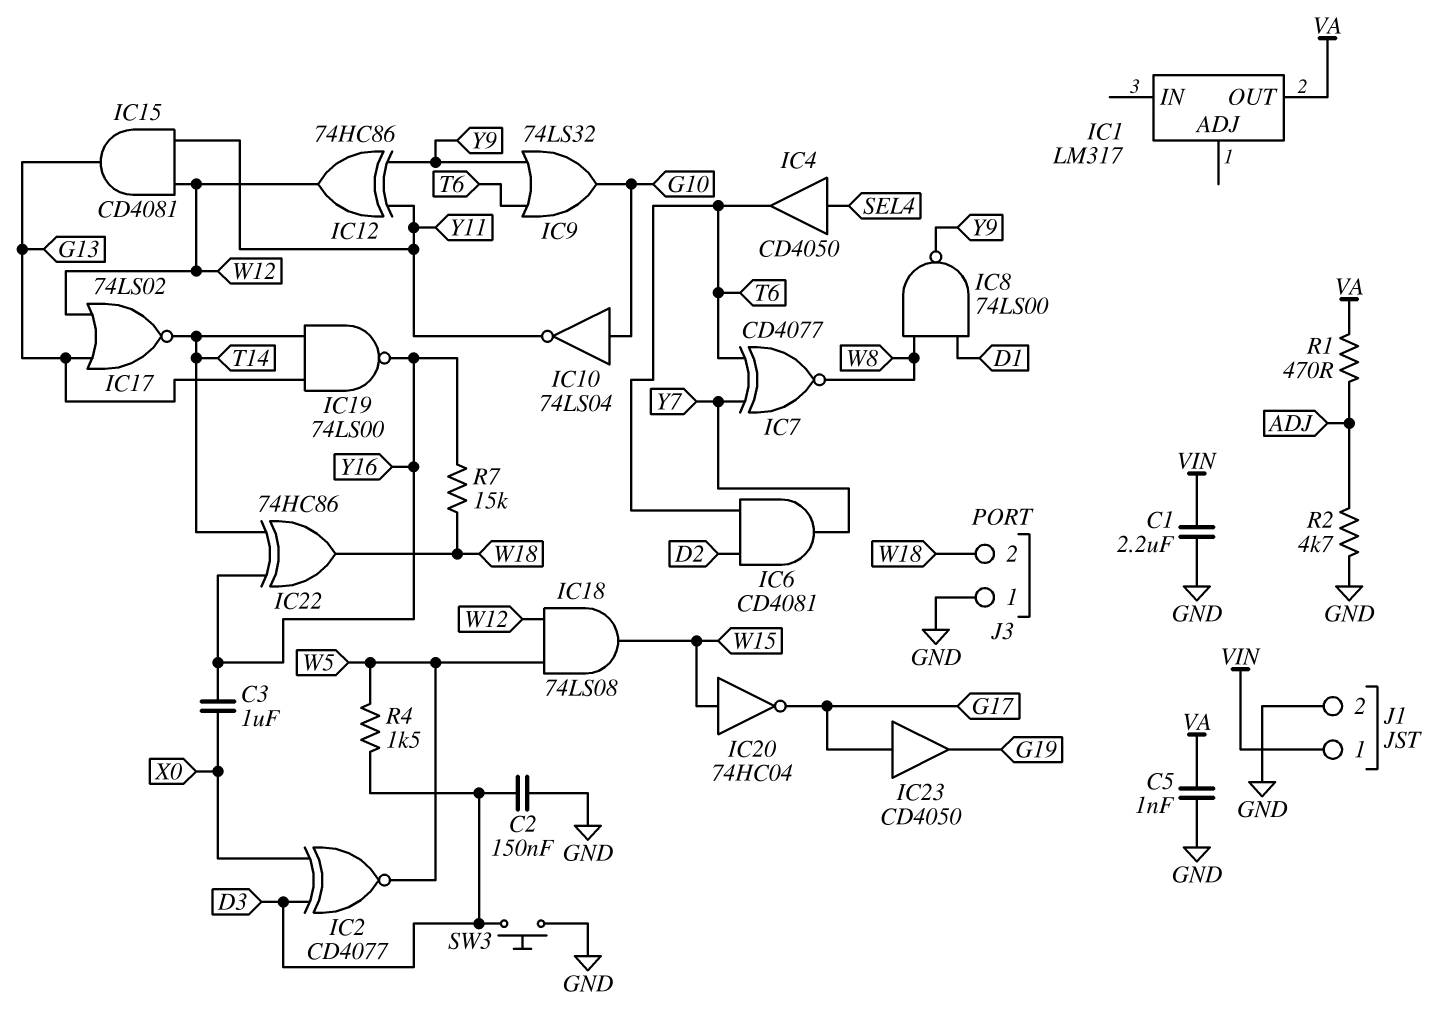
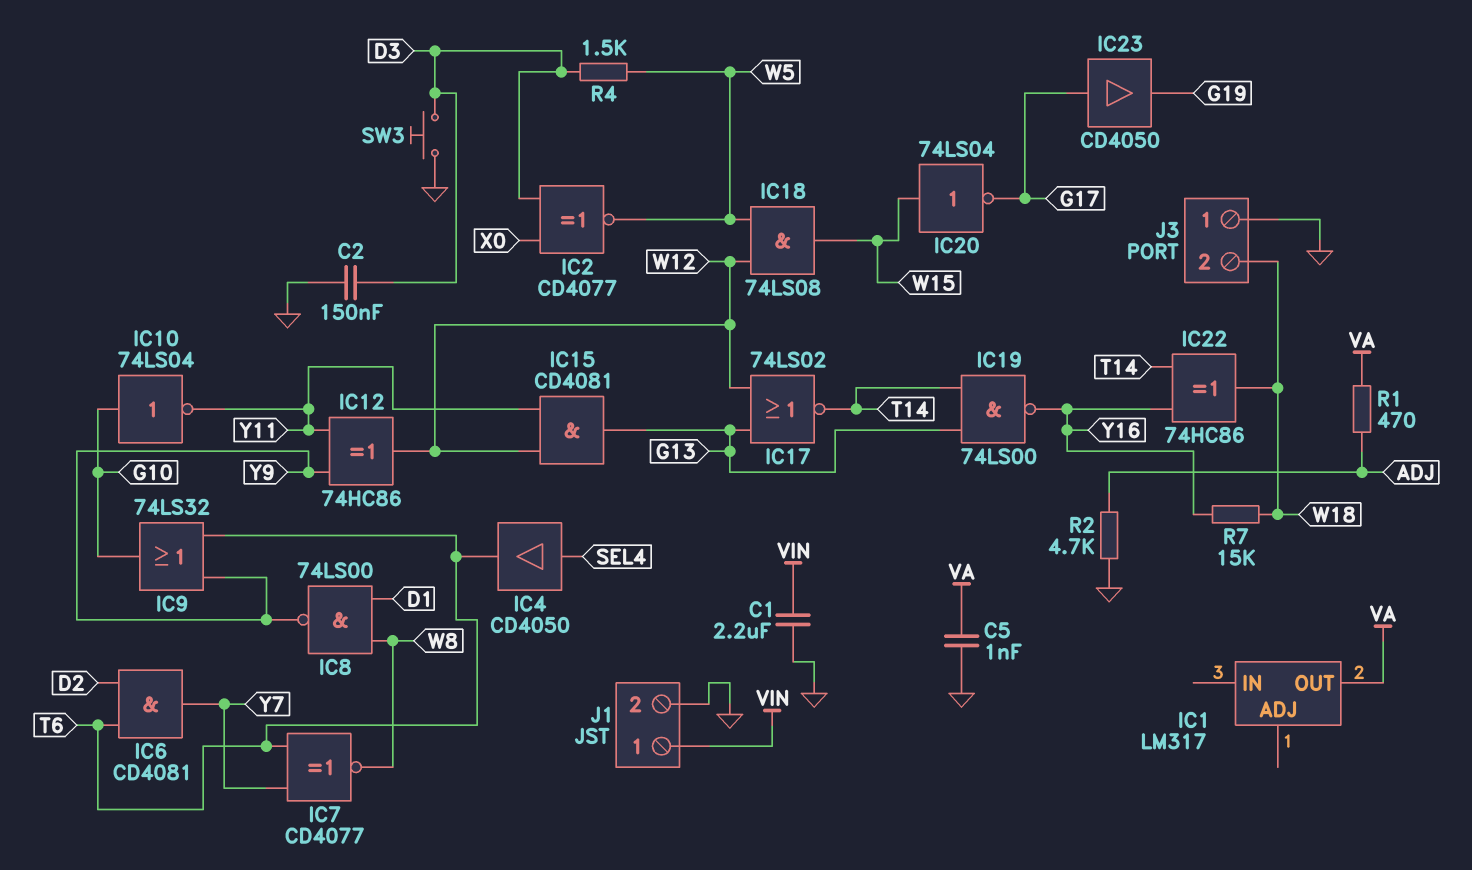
C3: 1uF (X0, Y16) -> none
IC20: NOT 74HC04 (in W15, out G17) -> NOT 74LS04 (in W15, out G17)

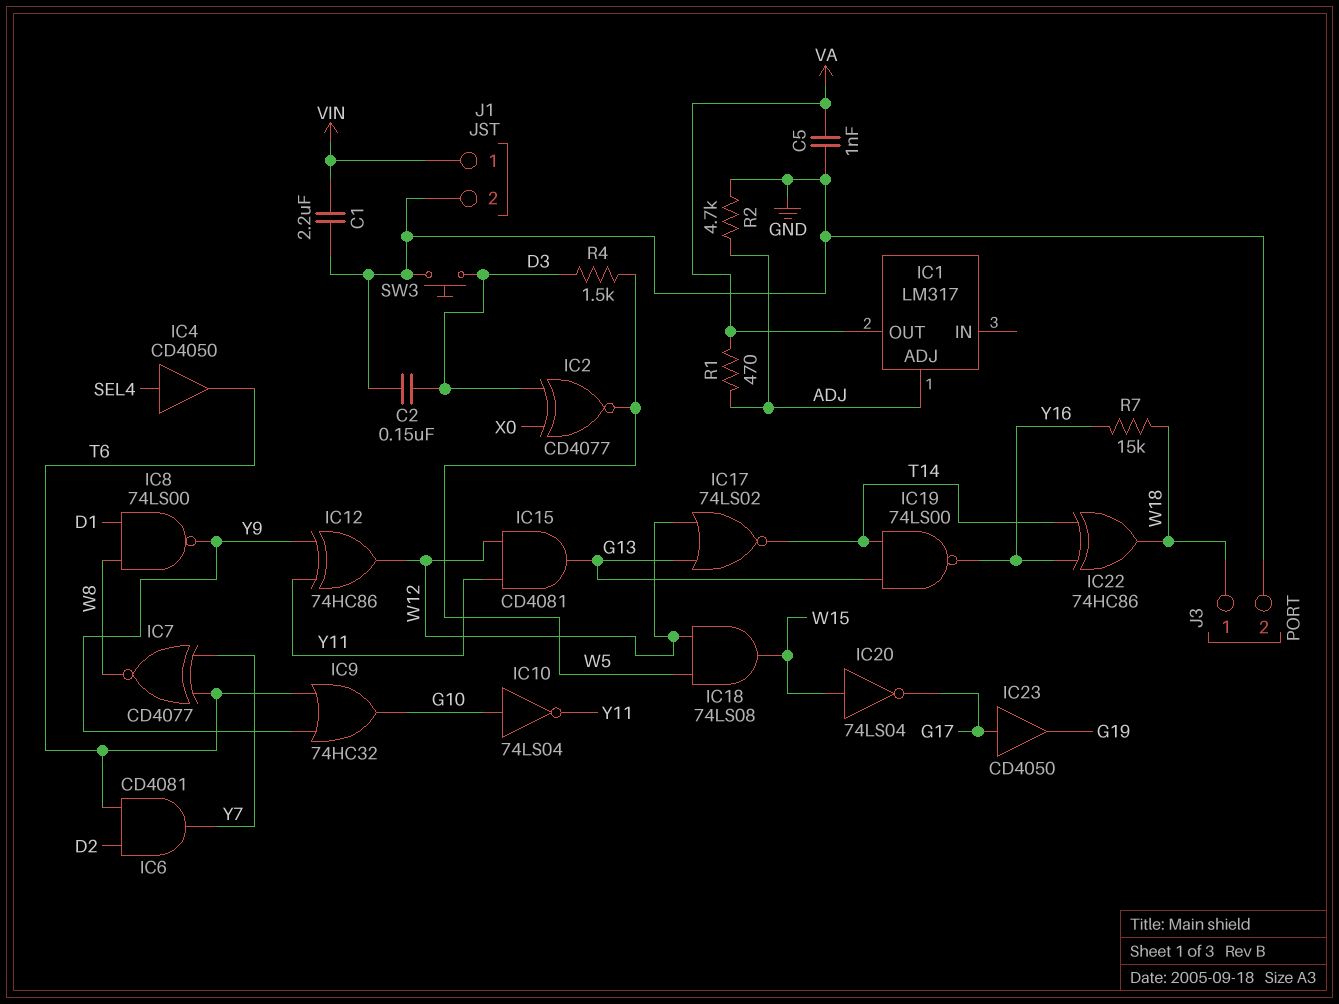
IC1 pin ADJ: none -> ADJ
IC9: OR 74LS32 (in T6, in Y9, out G10) -> OR 74HC32 (in T6, in Y9, out G10)
J3 pin 1: GND -> W18
J3 pin 2: W18 -> GND

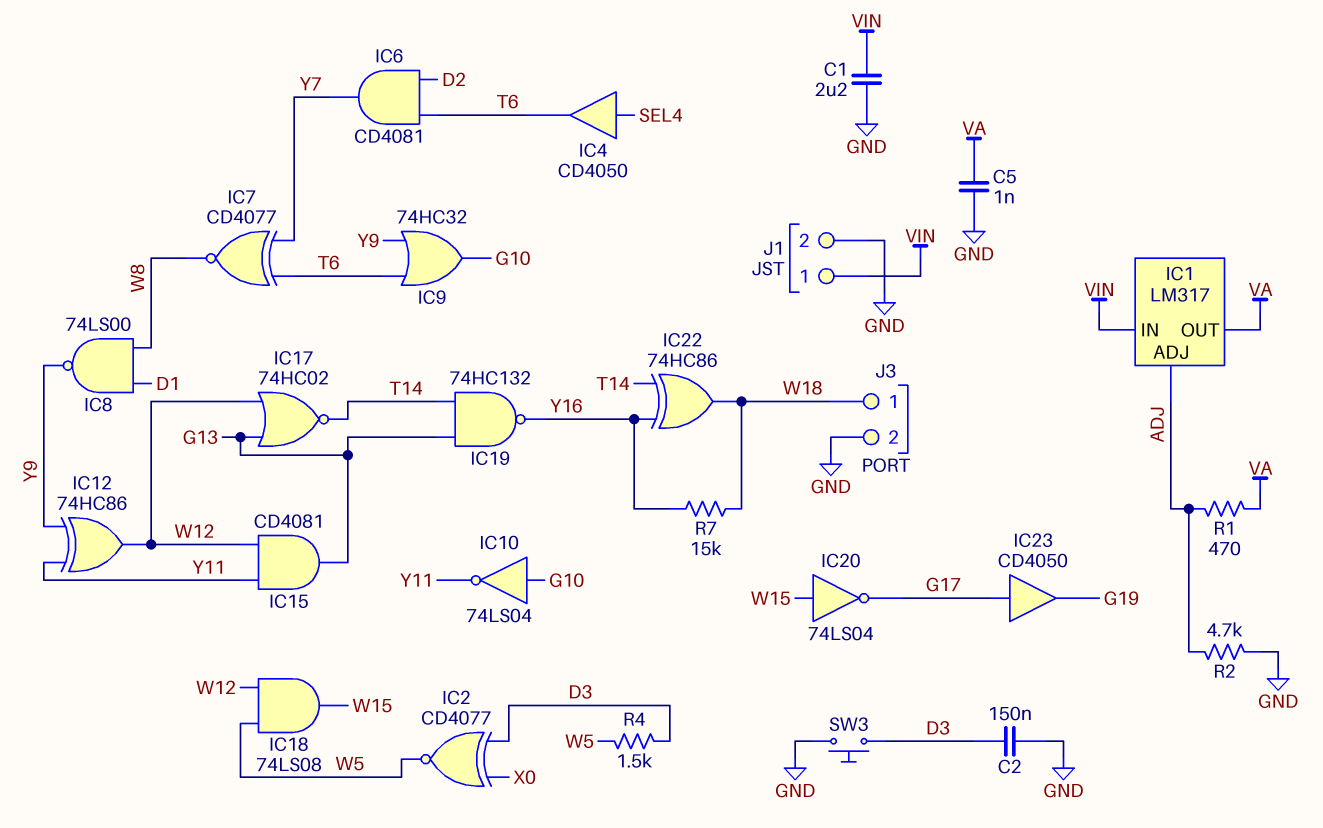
IC1 pin IN: none -> VIN
IC17: NOR 74LS02 (in G13, in W12, out T14) -> NOR 74HC02 (in G13, in W12, out T14)
IC19: NAND 74LS00 (in G13, in T14, out Y16) -> NAND 74HC132 (in G13, in T14, out Y16)

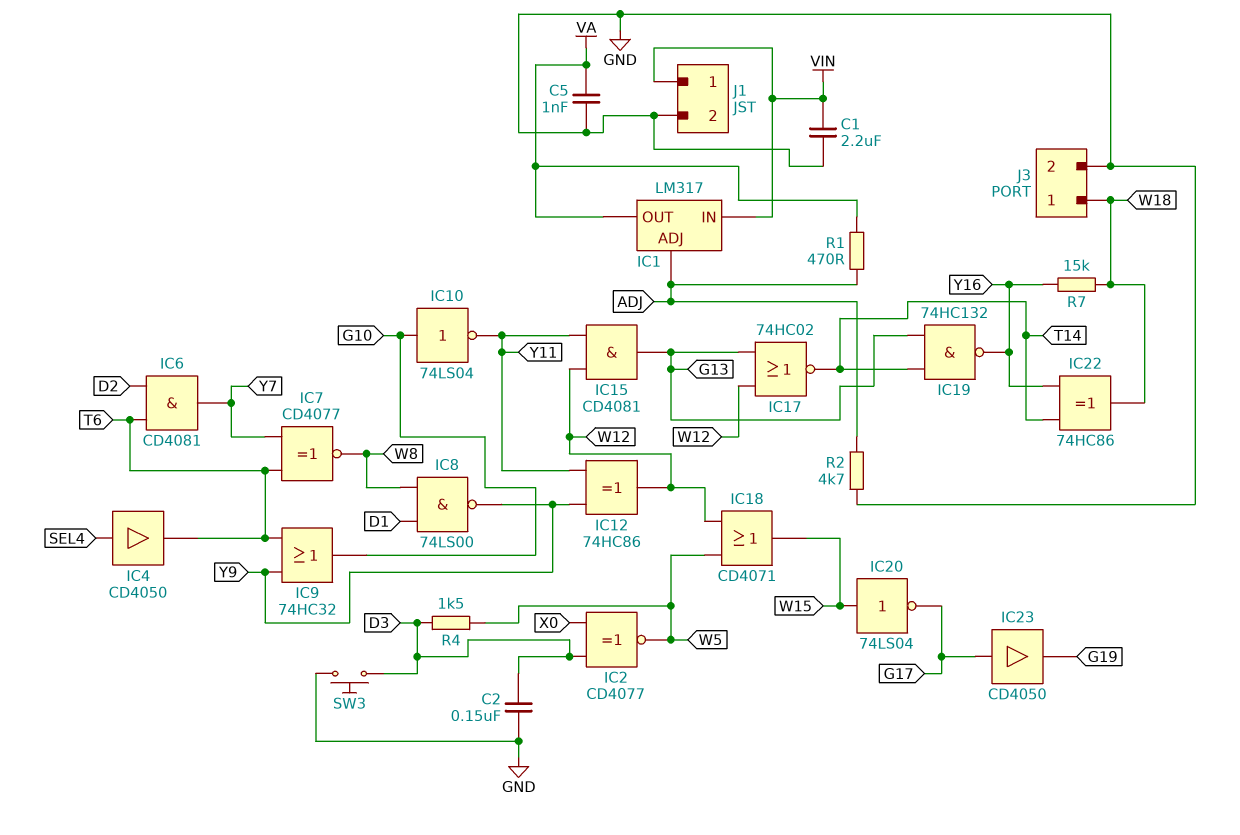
IC18: AND 74LS08 (in W5, in W12, out W15) -> OR CD4071 (in W5, in W12, out W15)

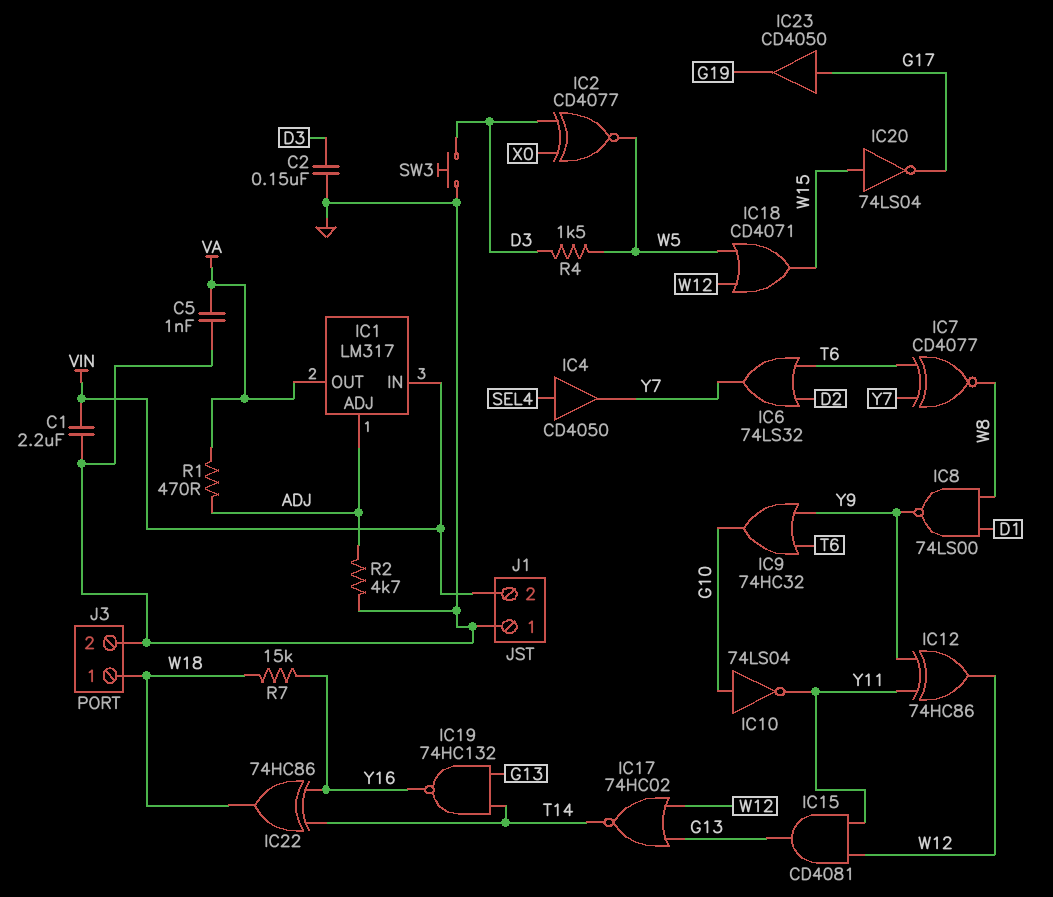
IC4: buffer CD4050 (in SEL4, out T6) -> buffer CD4050 (in SEL4, out Y7)
IC6: AND CD4081 (in D2, in T6, out Y7) -> OR 74LS32 (in D2, in T6, out Y7)
J1 pin 1: VIN -> GND
J1 pin 2: GND -> VIN

